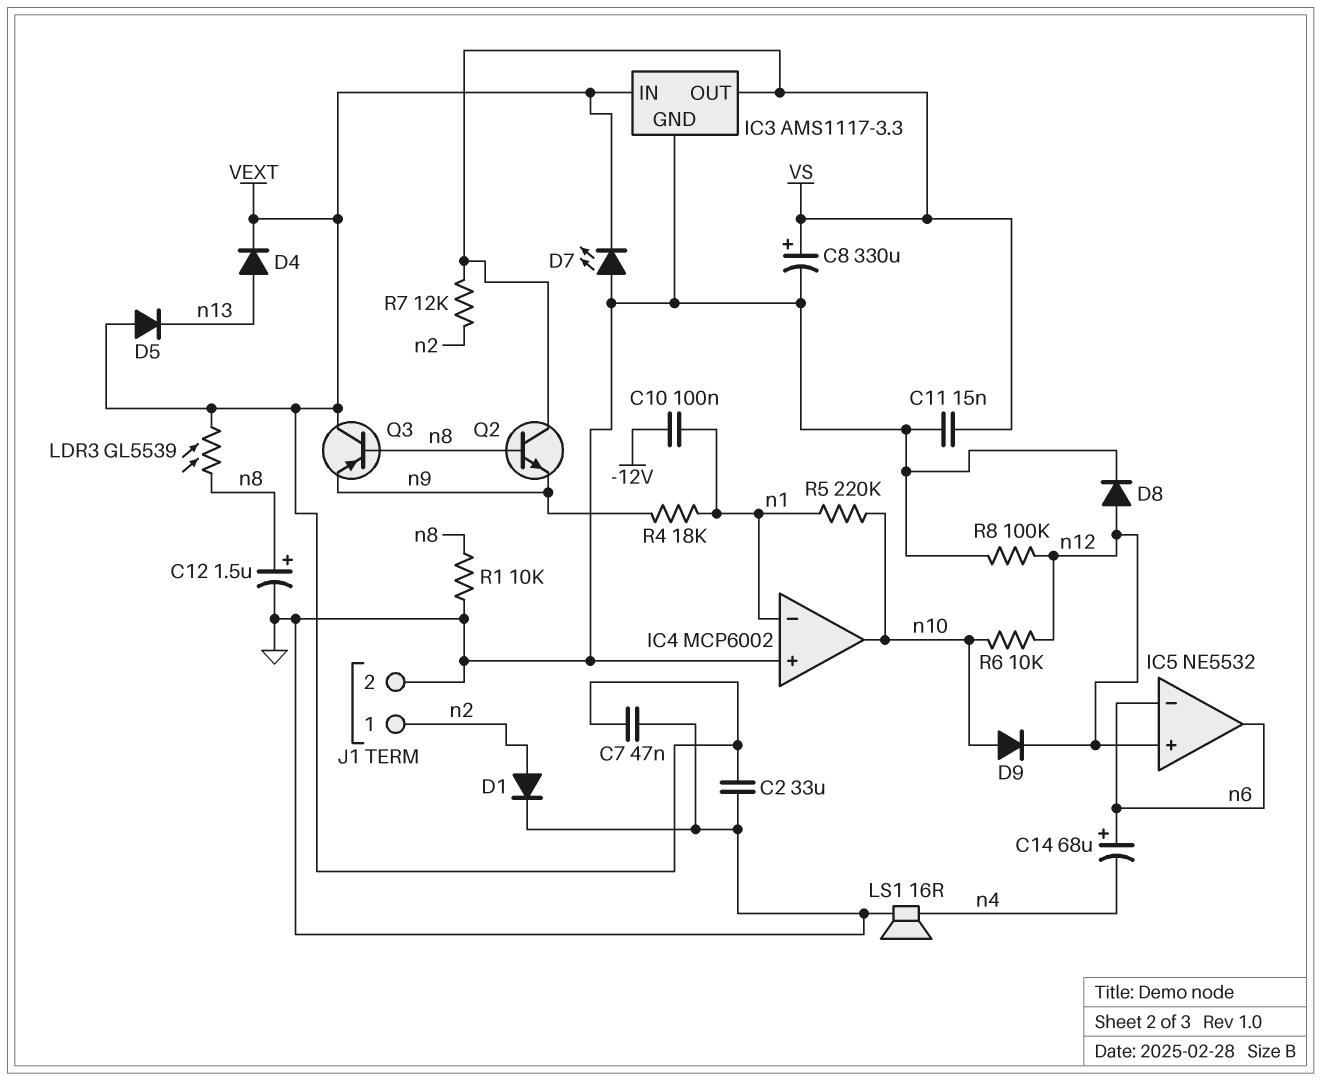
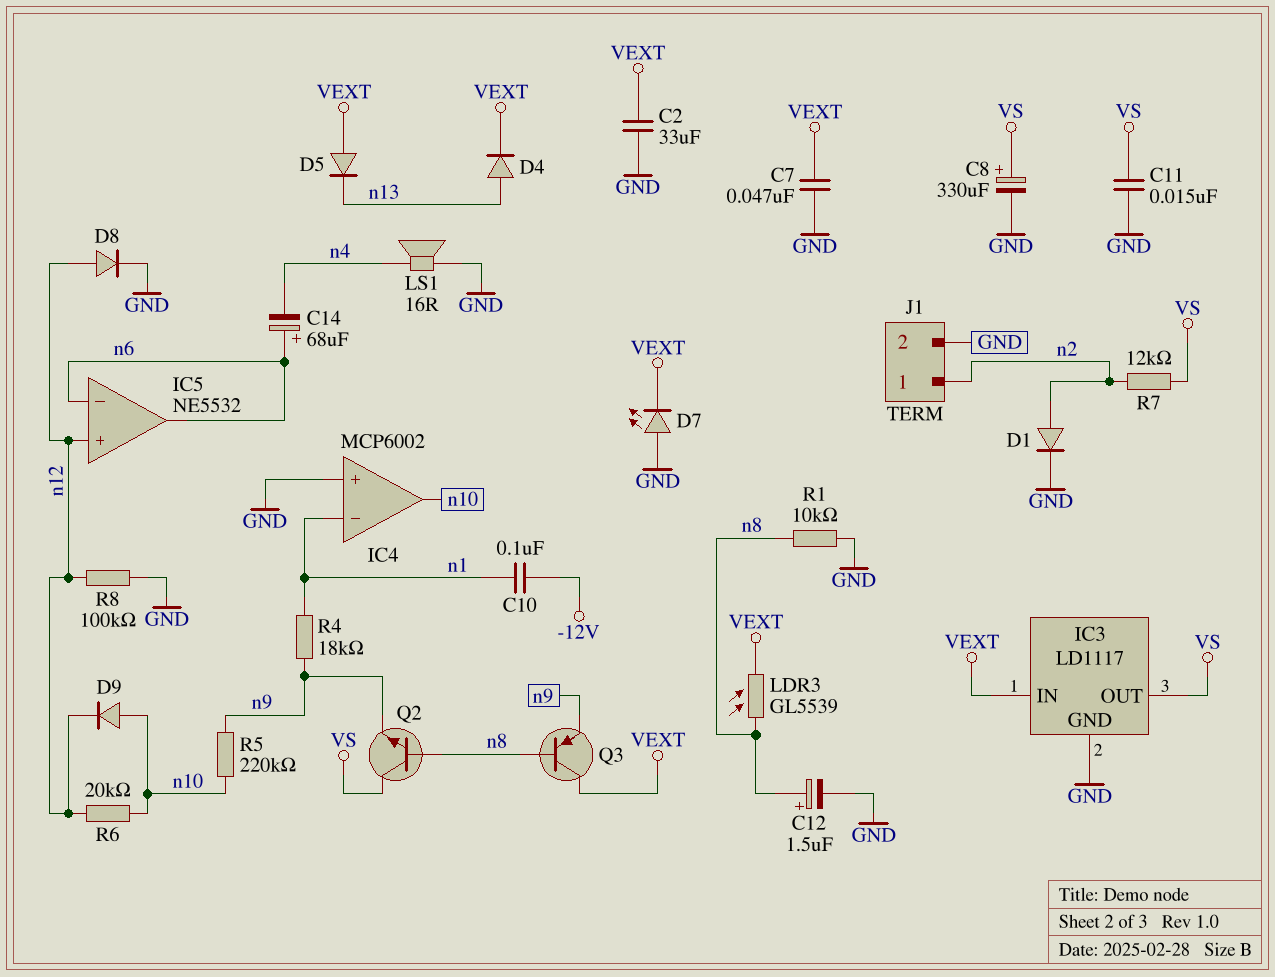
IC3: AMS1117-3.3 -> LD1117
R5: 220k (n1, n10) -> 220k (n9, n10)
R6: 10k (n10, n12) -> 20k (n10, n12)

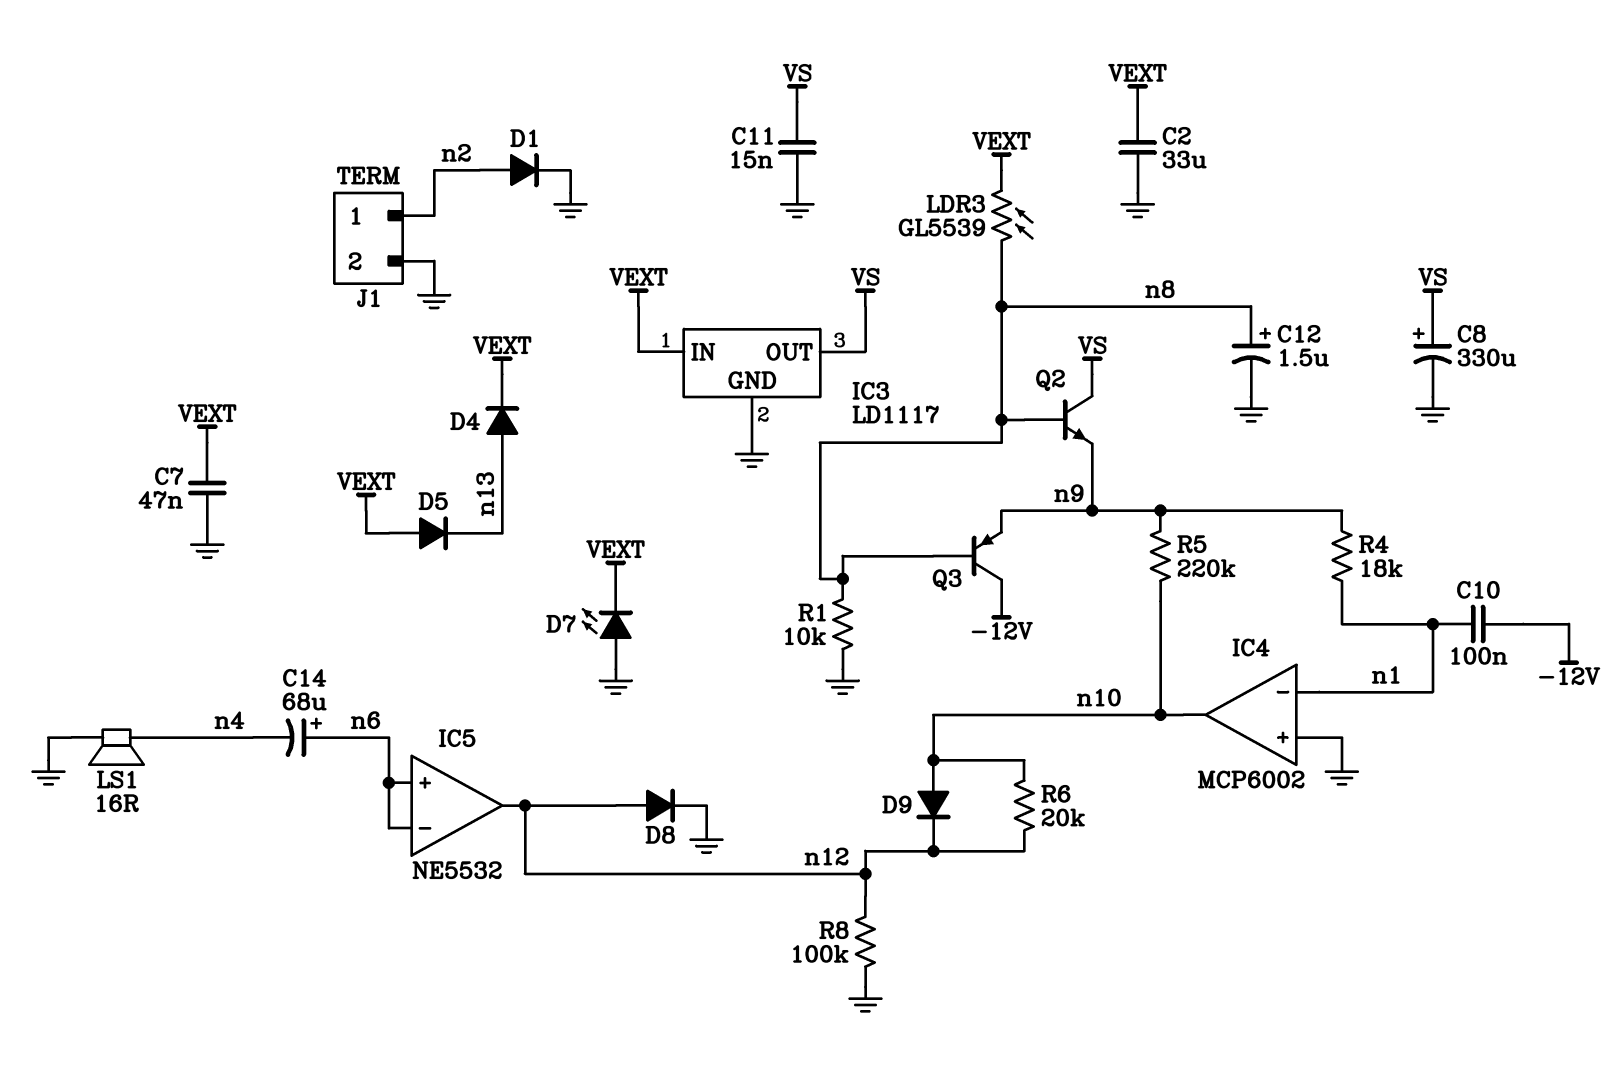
IC5 pin in+: n12 -> n6
IC5 pin out: n6 -> n12
Q3: PNP (B n8, C VEXT, E n9) -> PNP (B n8, C -12V, E n9)
R7: 12k (VS, n2) -> none

